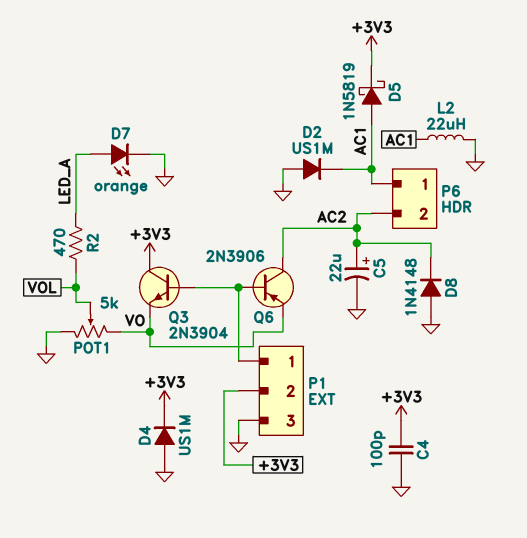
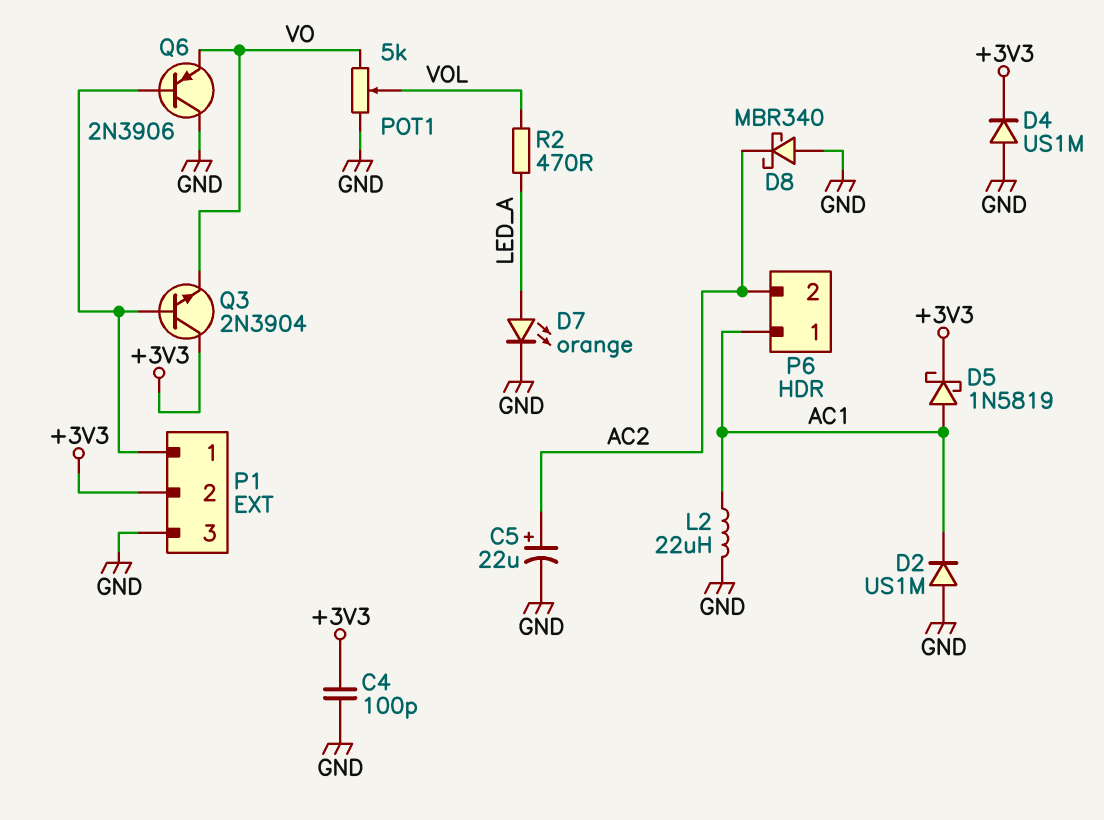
D8: diode 1N4148 (A GND, K AC2) -> schottky MBR340 (A GND, K AC2)
Q6: PNP 2N3906 (B P1/1, C AC2, E VO) -> PNP 2N3906 (B P1/1, C GND, E VO)

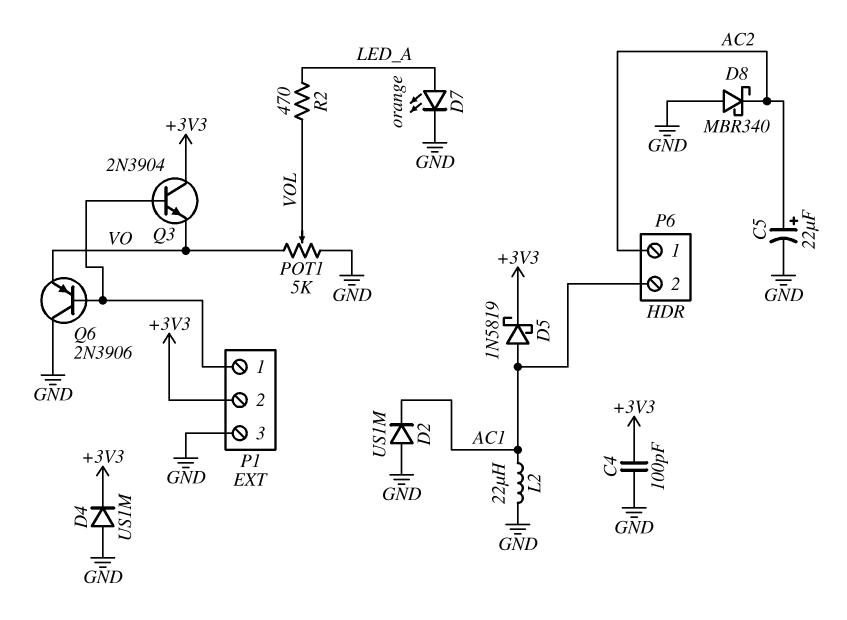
P6 pin 1: AC1 -> AC2
P6 pin 2: AC2 -> AC1

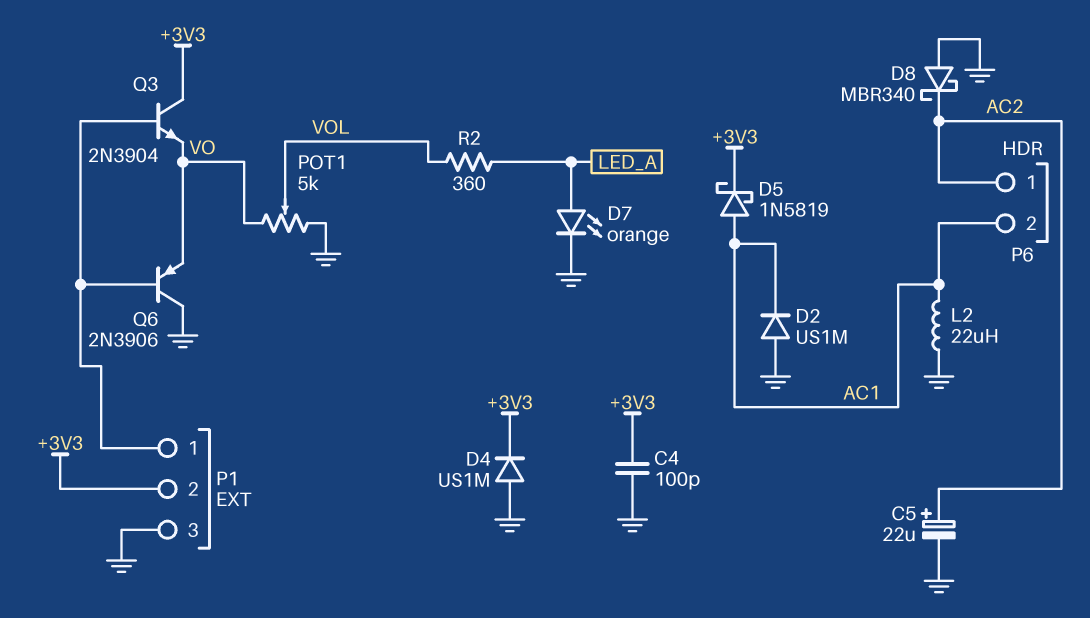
R2: 470 (LED_A, VOL) -> 360 (LED_A, VOL)

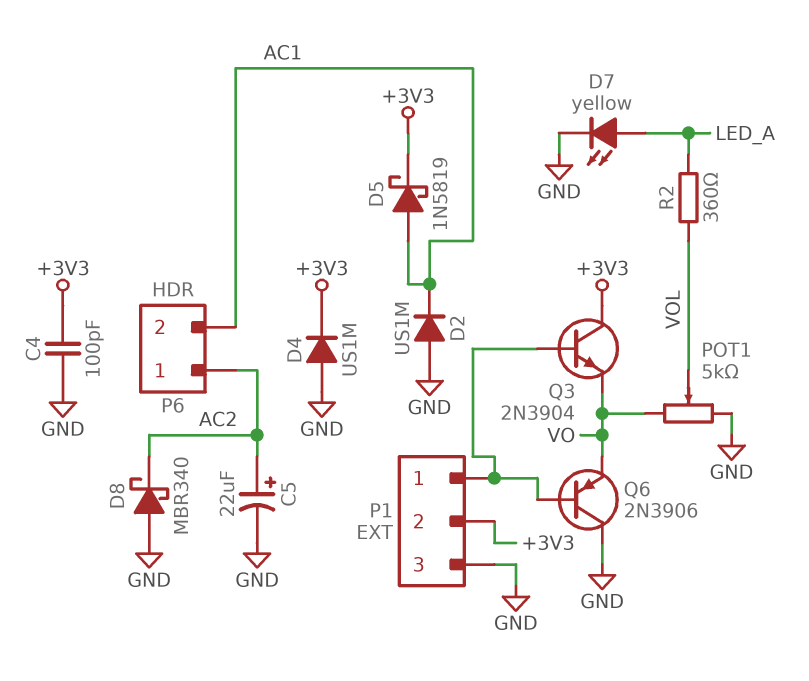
D7: LED orange (A LED_A, K GND) -> LED yellow (A LED_A, K GND)
L2: 22uH (AC1, GND) -> none

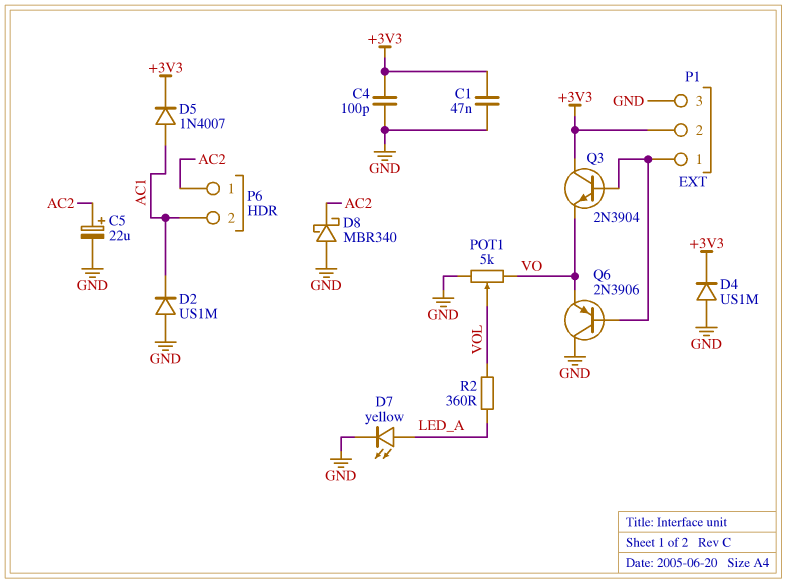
C1: none -> 47nF (+3V3, GND)
D5: schottky 1N5819 (A AC1, K +3V3) -> diode 1N4007 (A AC1, K +3V3)

